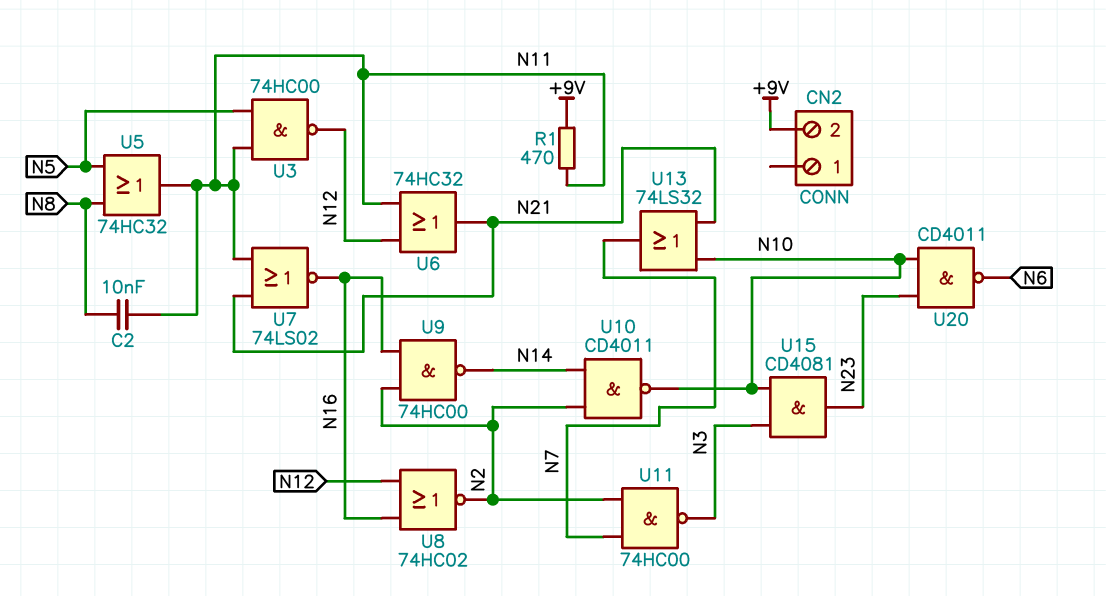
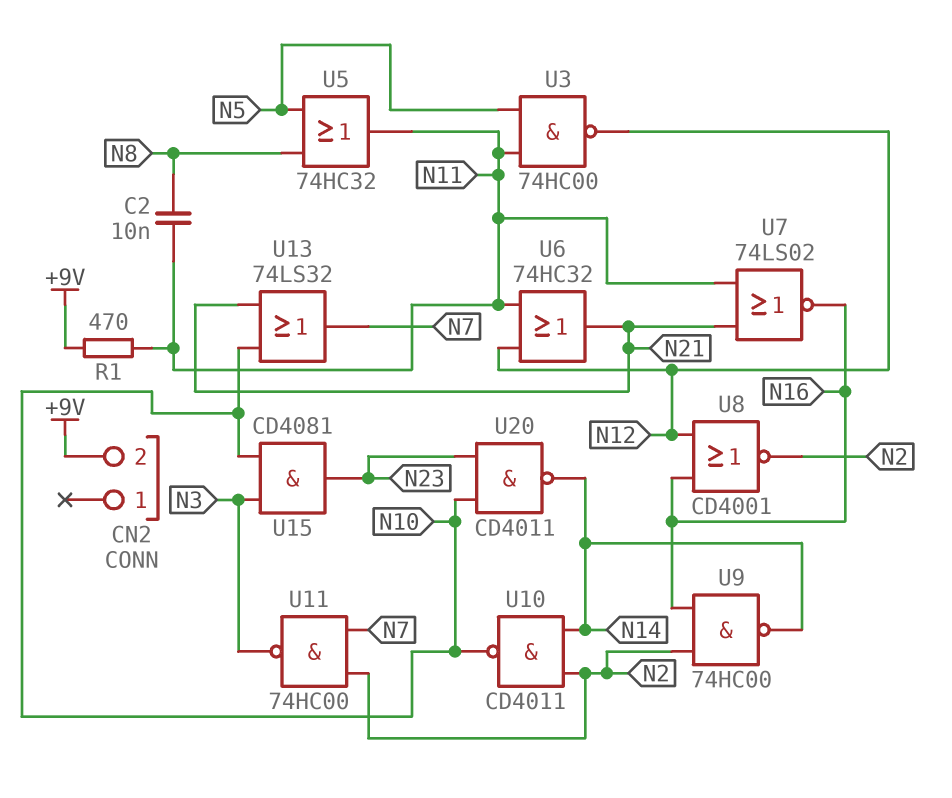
U8: NOR 74HC02 (in N12, in N16, out N2) -> NOR CD4001 (in N12, in N16, out N2)
U20: NAND CD4011 (in N10, in N23, out N6) -> NAND CD4011 (in N10, in N23, out N14)

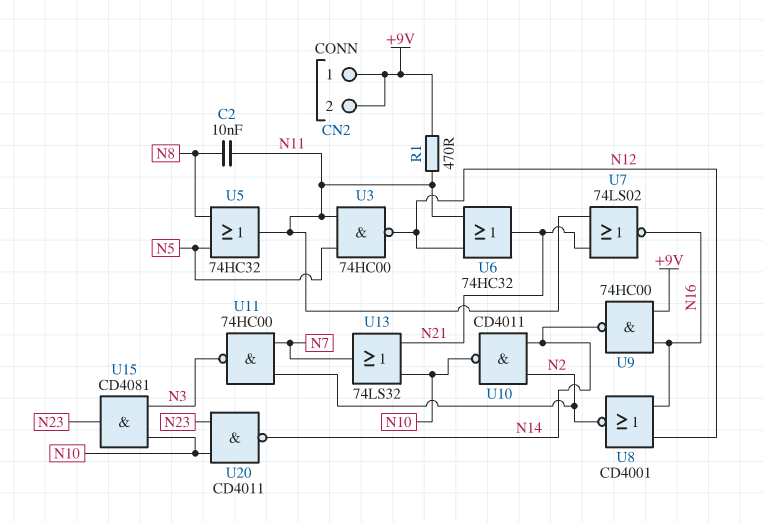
CN2 pin 1: none -> +9V
U9: NAND 74HC00 (in N2, in N16, out N14) -> NAND 74HC00 (in +9V, in N16, out N14)

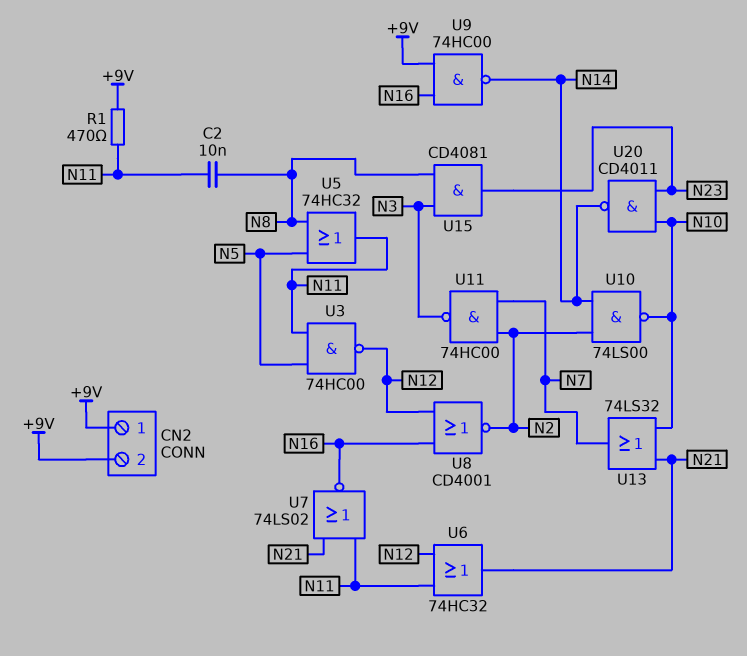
U10: NAND CD4011 (in N2, in N14, out N10) -> NAND 74LS00 (in N2, in N14, out N10)
U15: AND CD4081 (in N3, in N10, out N23) -> AND CD4081 (in N3, in N8, out N23)

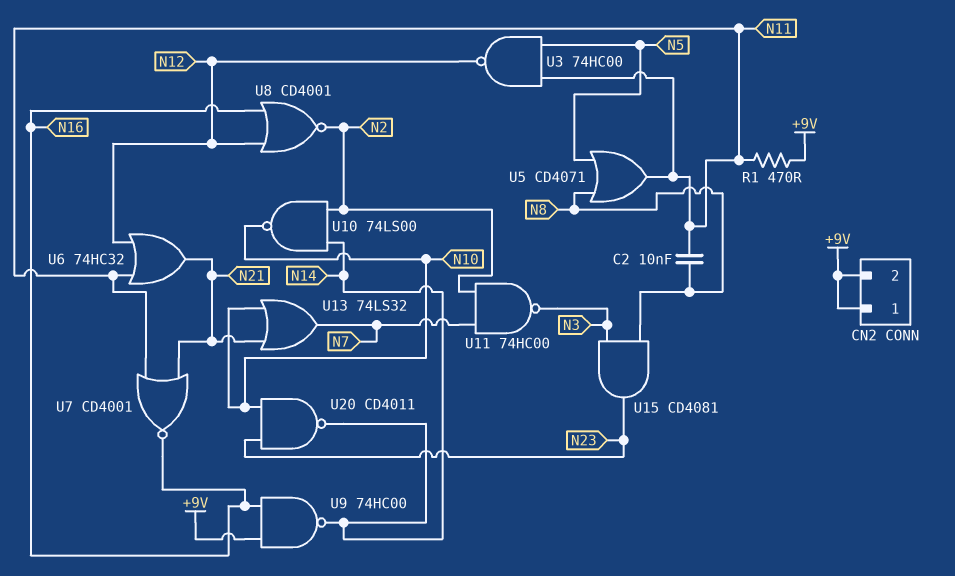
U5: OR 74HC32 (in N5, in N8, out N11) -> OR CD4071 (in N5, in N8, out N11)
U7: NOR 74LS02 (in N11, in N21, out N16) -> NOR CD4001 (in N11, in N21, out N16)

